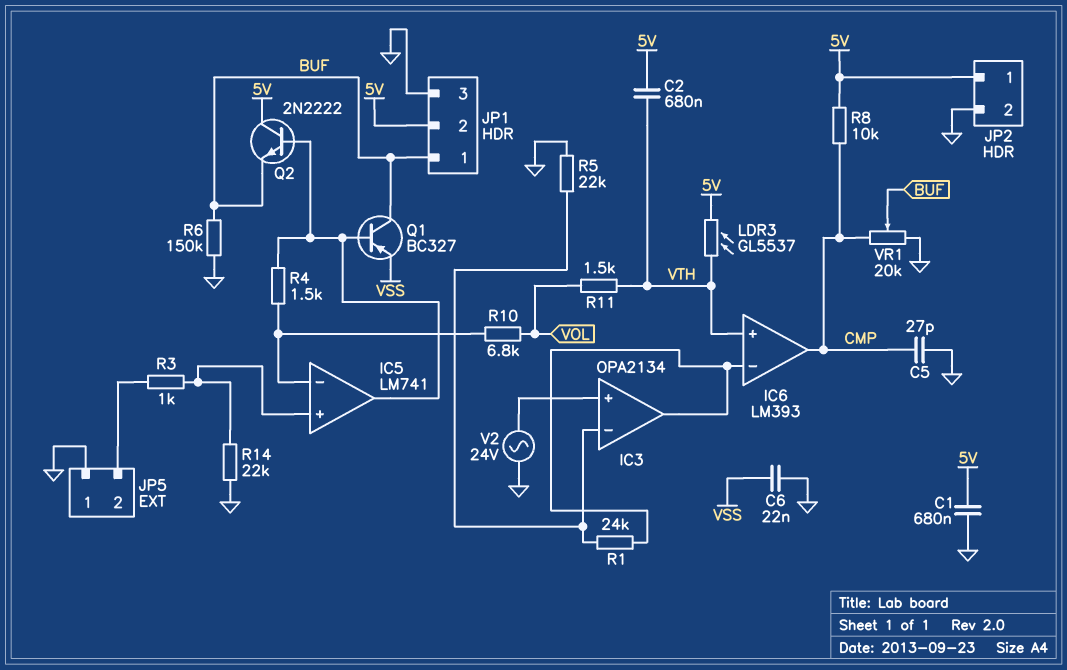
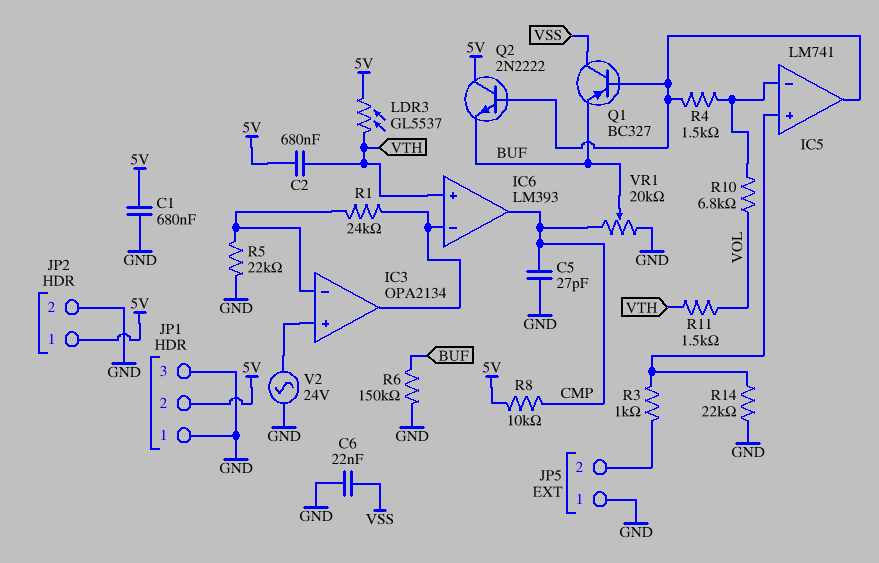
JP1 pin 1: BUF -> GND
Q1: PNP BC327 (B IC5/out, C BUF, E VSS) -> PNP BC327 (B IC5/out, C VSS, E BUF)

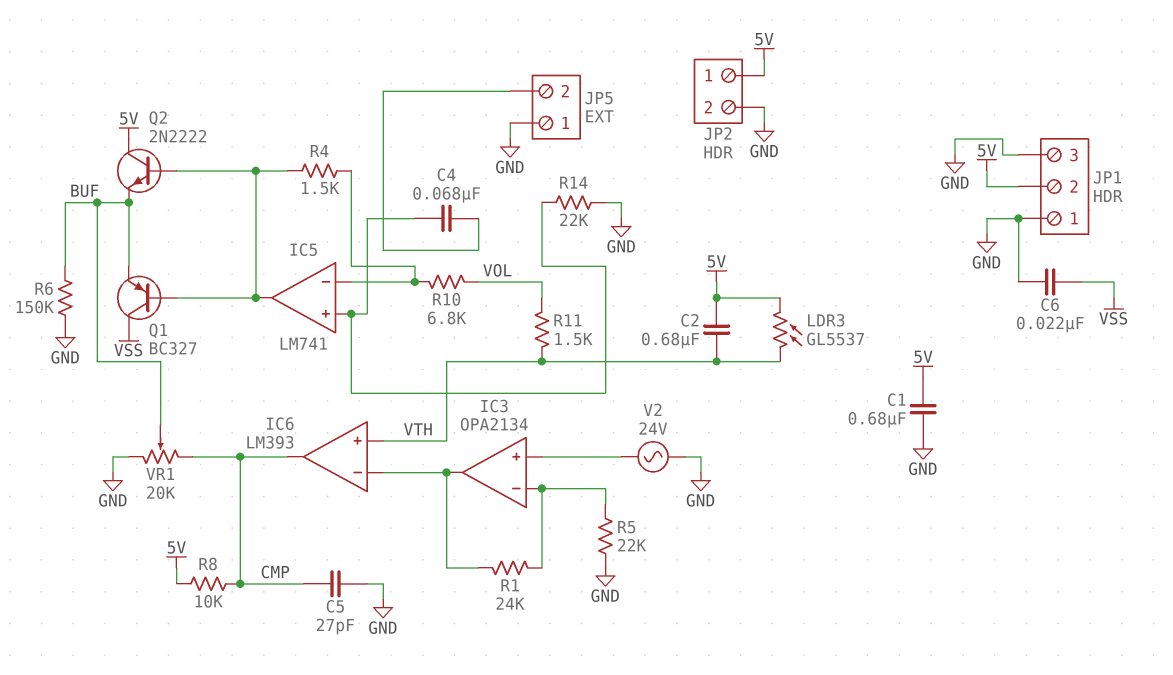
C4: none -> 68nF (IC5/in+, JP5/2)
R3: 1k (IC5/in+, JP5/2) -> none

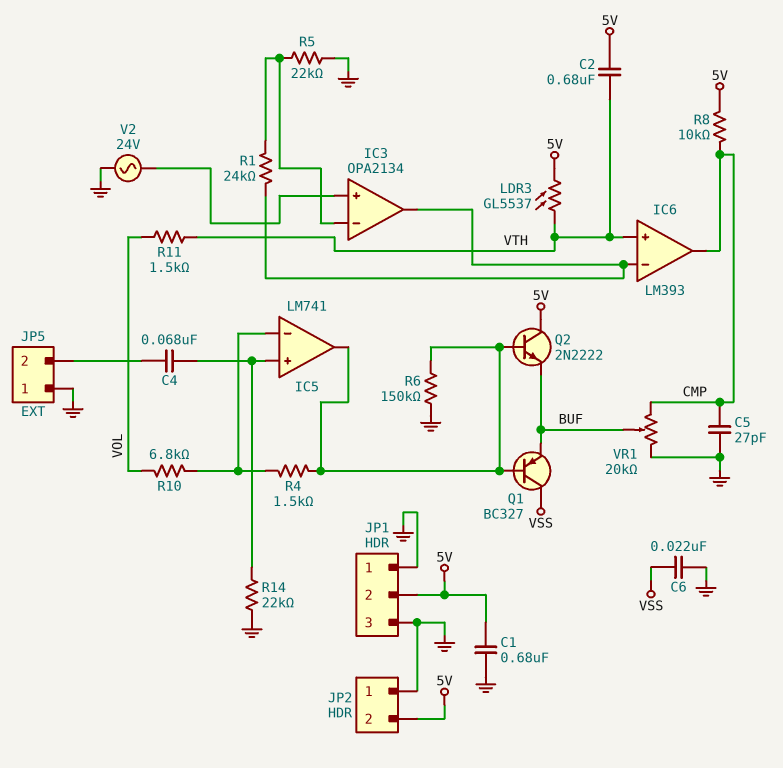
JP2 pin 1: 5V -> GND
JP2 pin 2: GND -> 5V
R6: 150k (BUF, GND) -> 150k (GND, IC5/out)

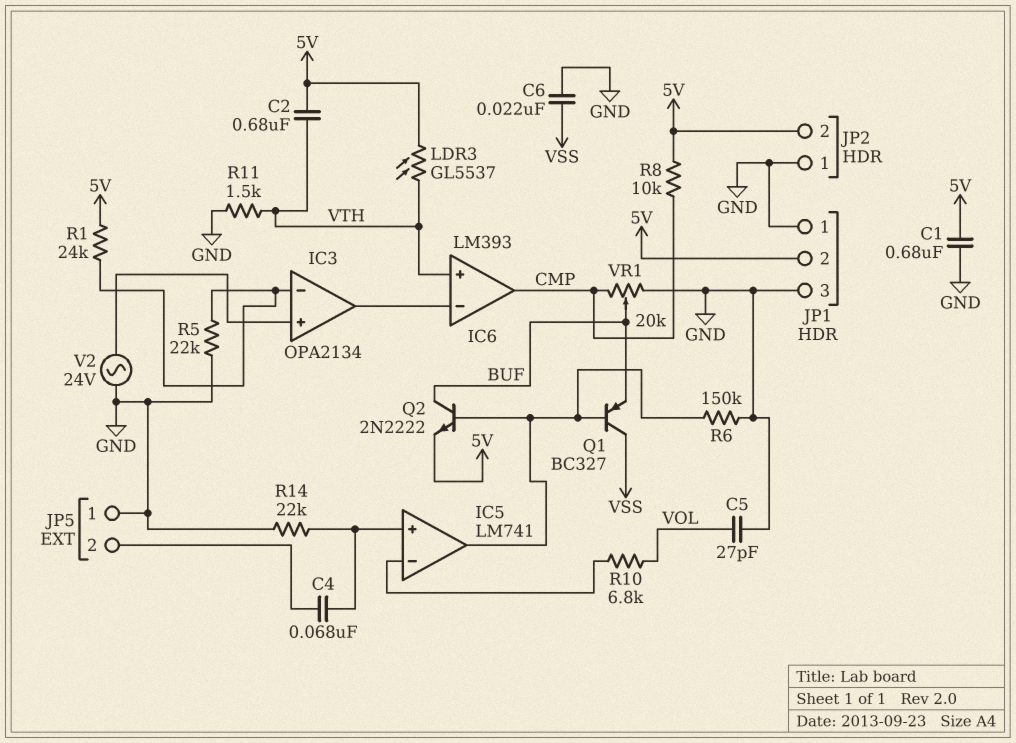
C5: 27pF (CMP, GND) -> 27pF (GND, VOL)
Q2: NPN 2N2222 (B IC5/out, C 5V, E BUF) -> NPN 2N2222 (B IC5/out, C BUF, E 5V)
R1: 24k (IC3/in-, IC3/out) -> 24k (5V, IC3/in-)
R4: 1.5k (IC5/in-, IC5/out) -> none
R11: 1.5k (VOL, VTH) -> 1.5k (GND, VTH)

